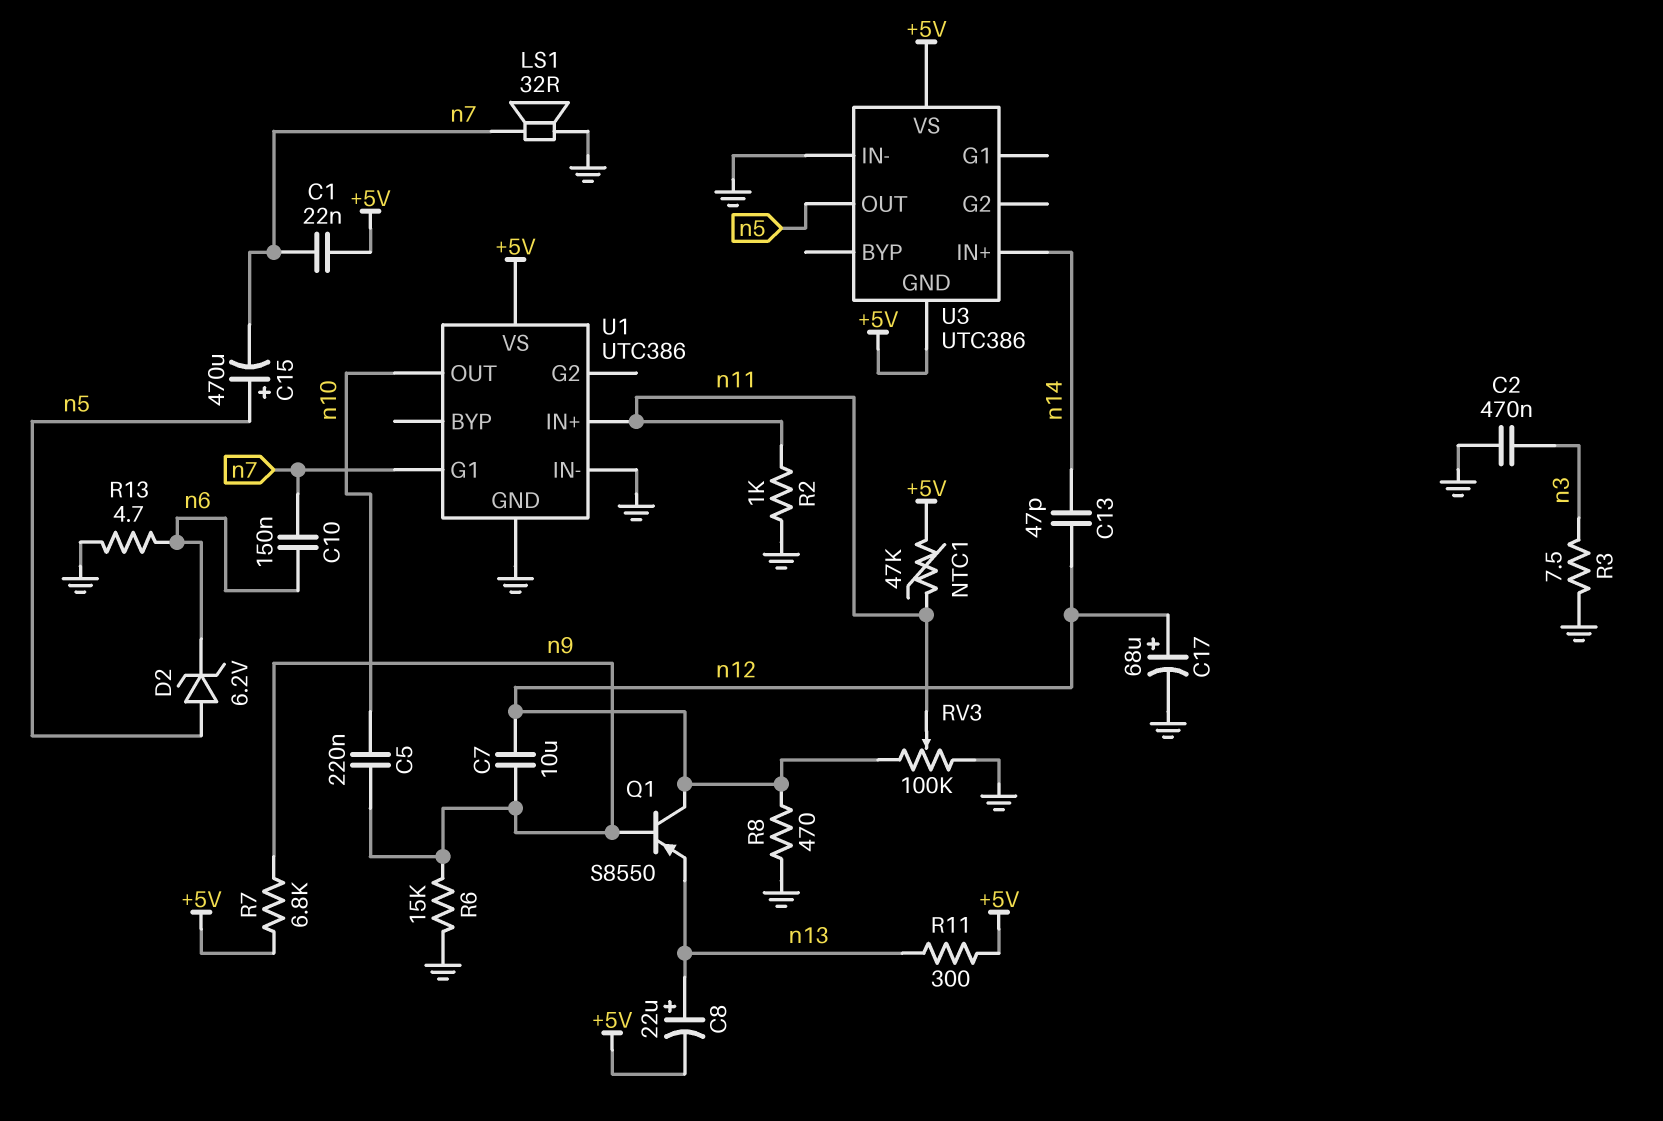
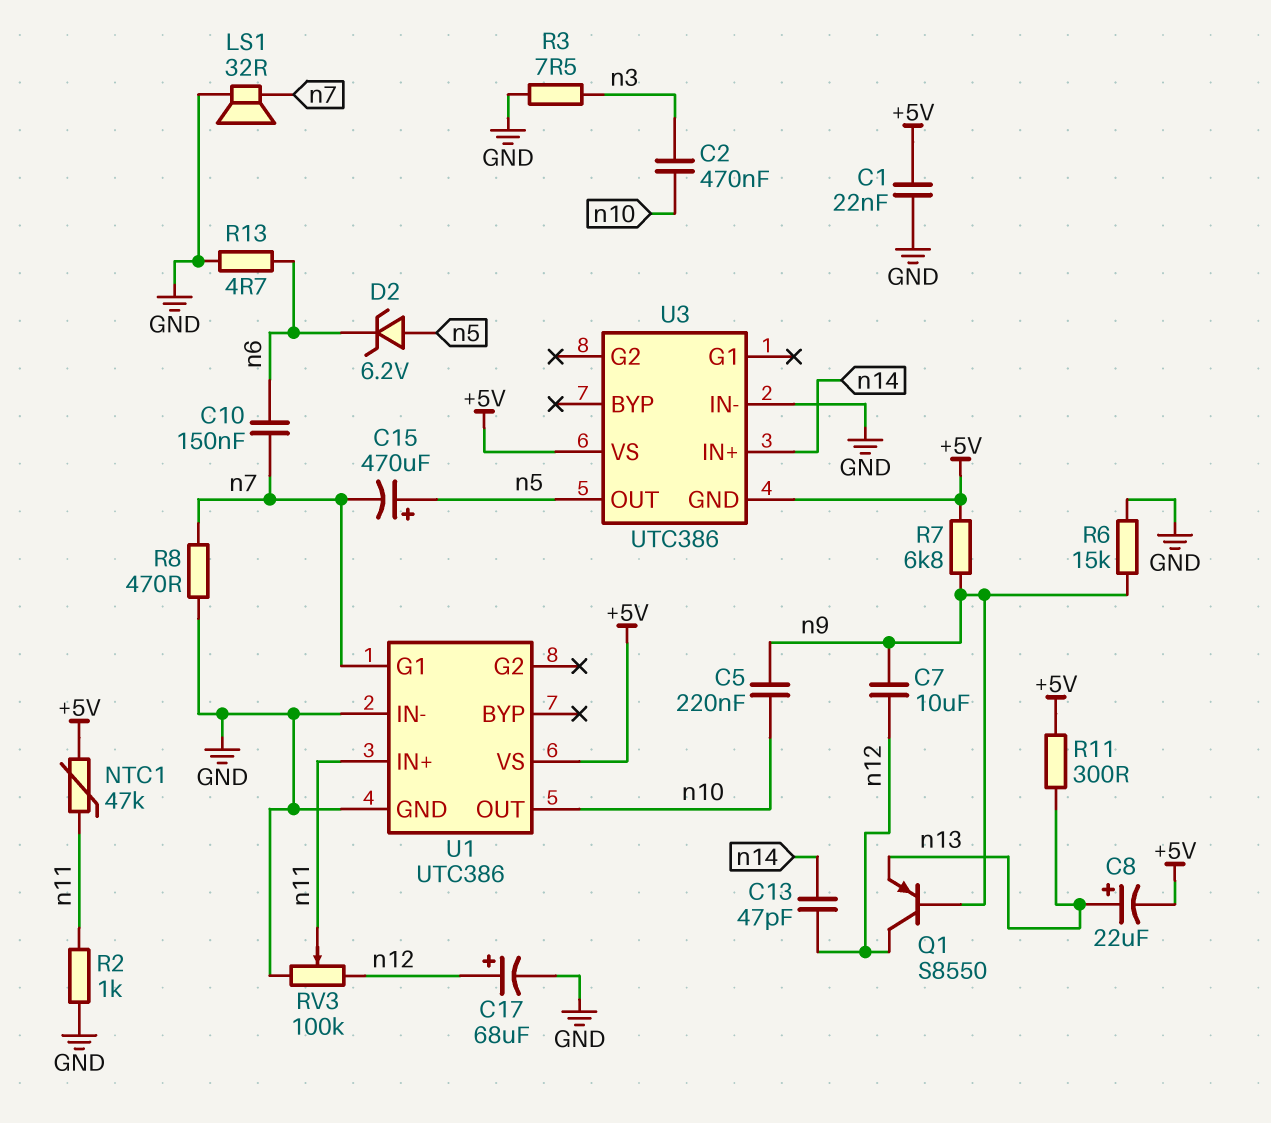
C1: 22nF (+5V, n7) -> 22nF (+5V, GND)
C2: 470nF (GND, n3) -> 470nF (n3, n10)
R8: 470 (GND, n12) -> 470 (GND, n7)

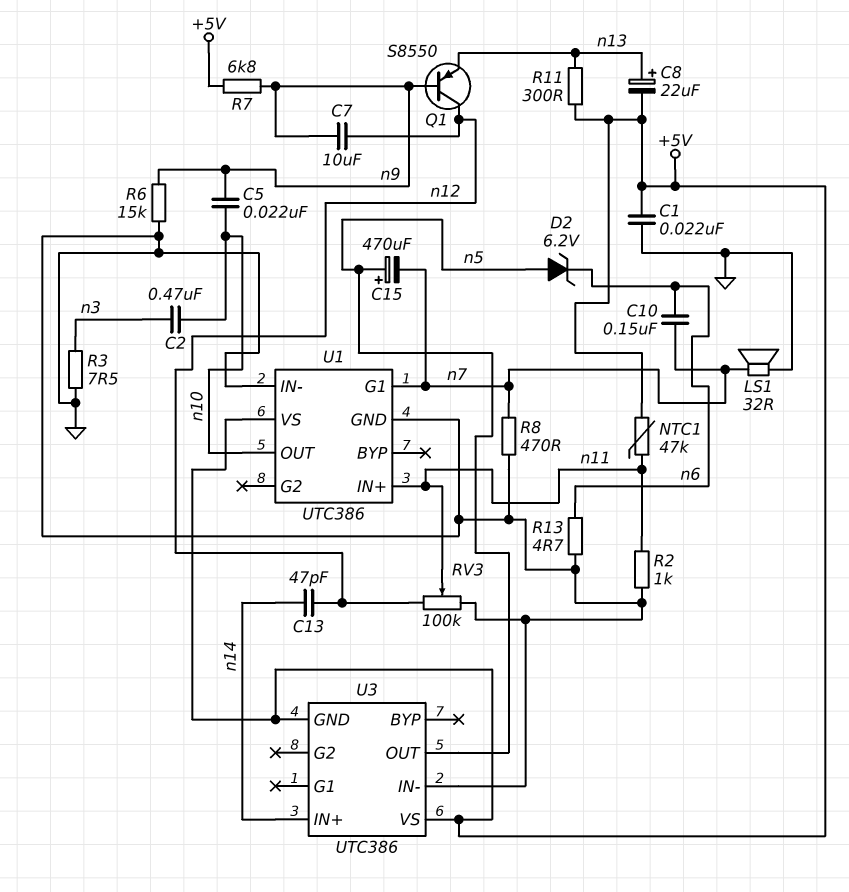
C5: 220nF (n9, n10) -> 22nF (n9, n10)
C17: 68uF (plus n12, minus GND) -> none

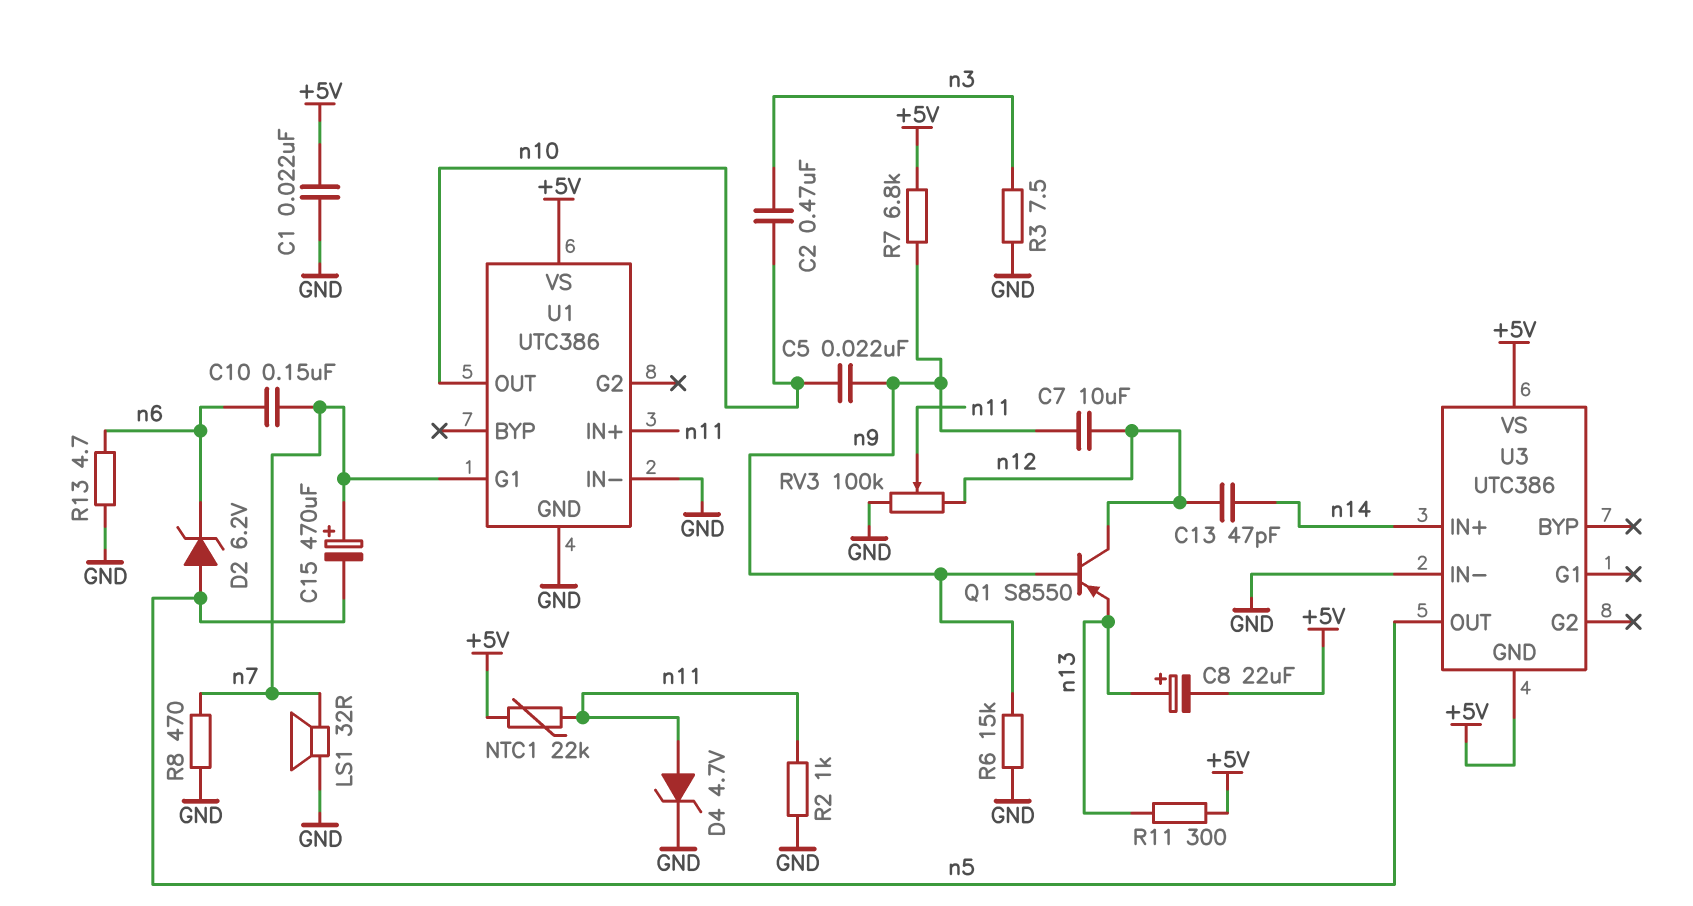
C15: 470uF (plus n5, minus n7) -> 470uF (plus n7, minus n5)
D4: none -> zener 4.7V (A n11, K GND)
NTC1: 47k (+5V, n11) -> 22k (+5V, n11)

